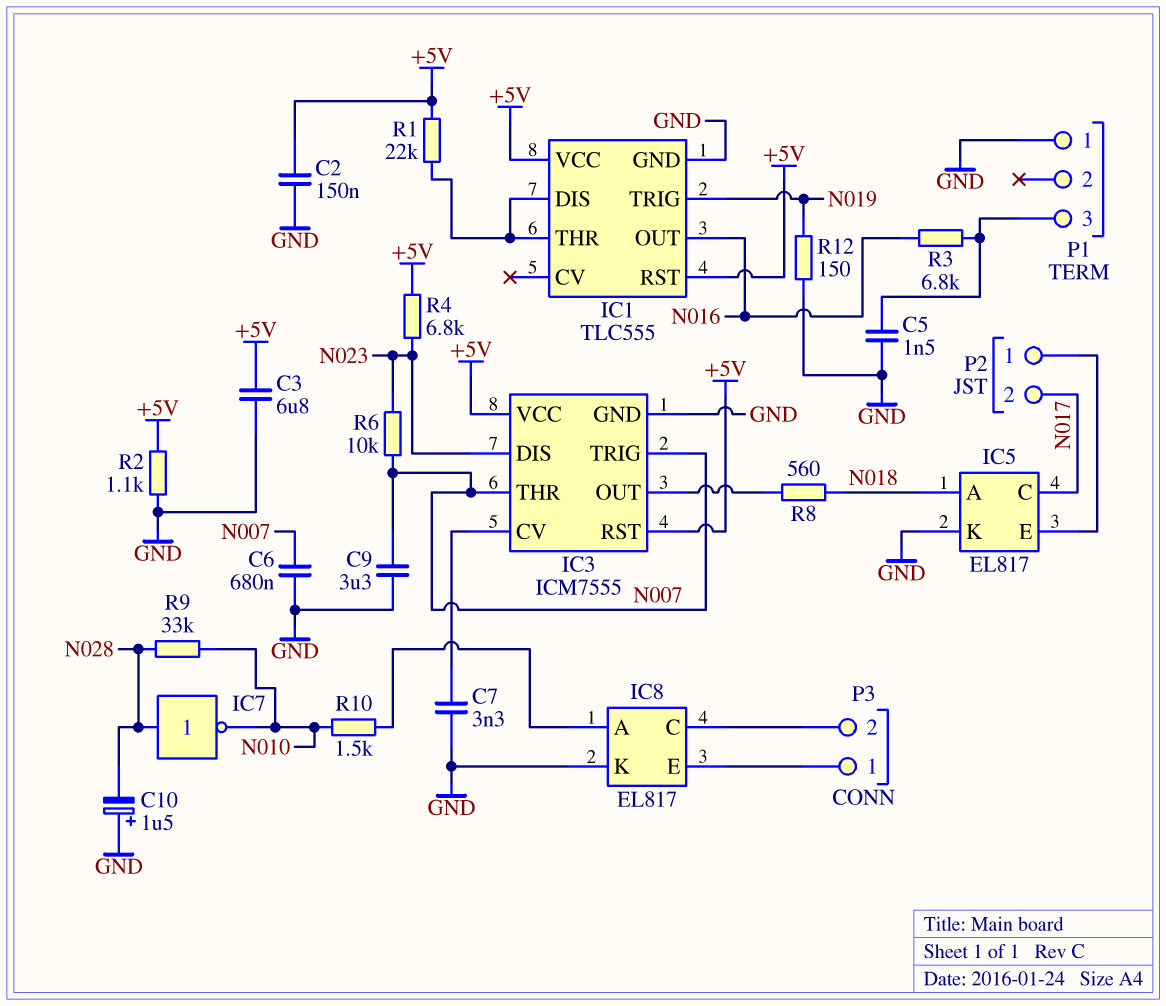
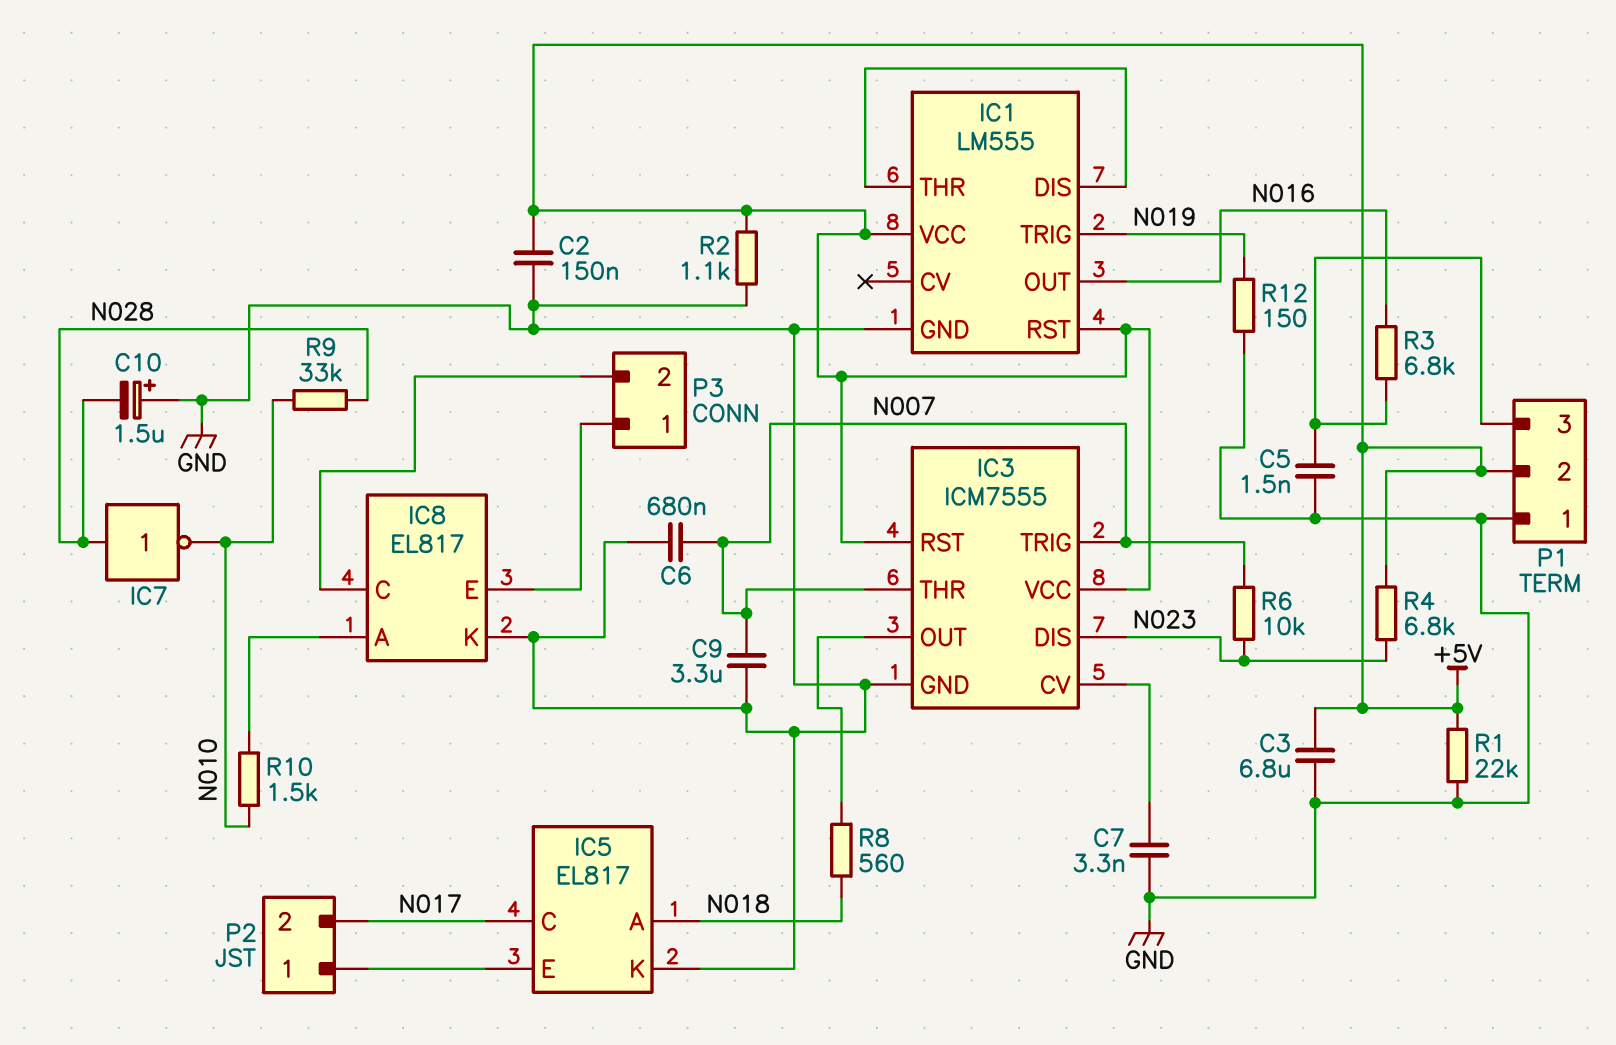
IC1: TLC555 -> LM555
P1 pin 2: none -> +5V
R1: 22k (+5V, IC1/DIS) -> 22k (+5V, GND)

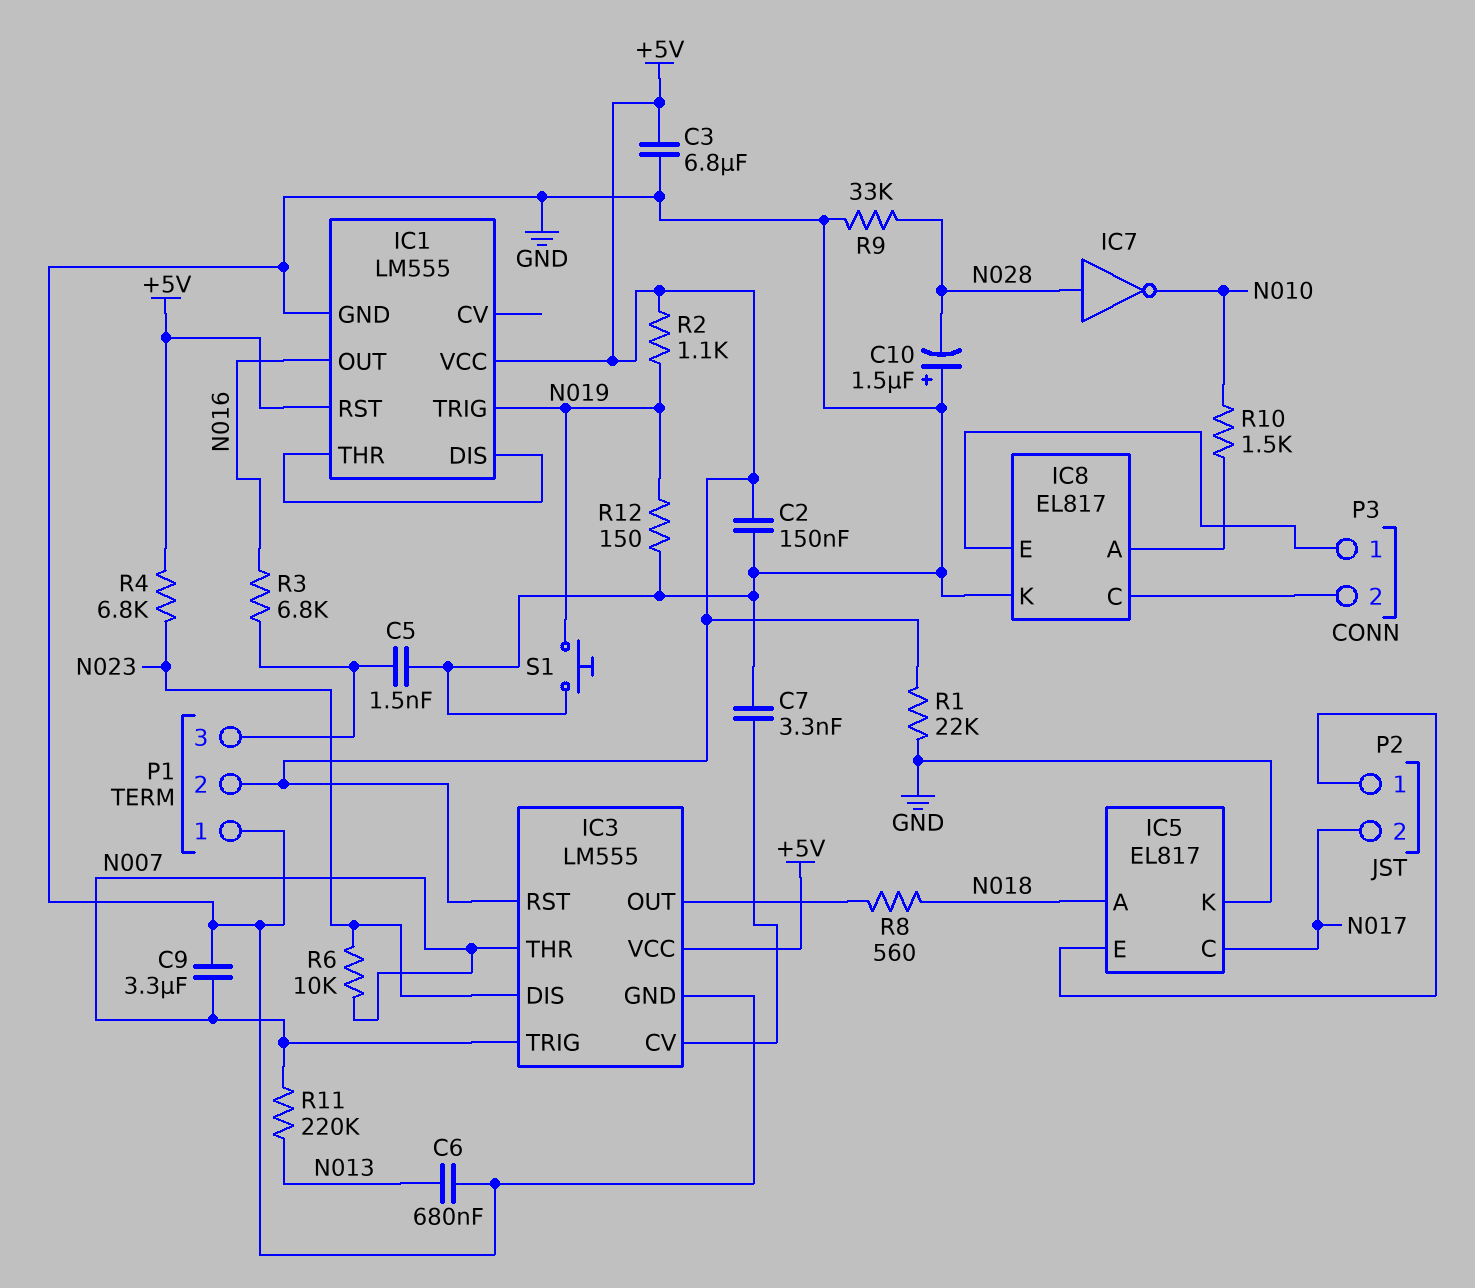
C6: 680nF (GND, N007) -> 680nF (GND, N013)
IC3: ICM7555 -> LM555
R2: 1.1k (+5V, GND) -> 1.1k (+5V, N019)
R9: 33k (N010, N028) -> 33k (GND, N028)
R11: none -> 220k (N007, N013)
S1: none -> button (GND, N019)

